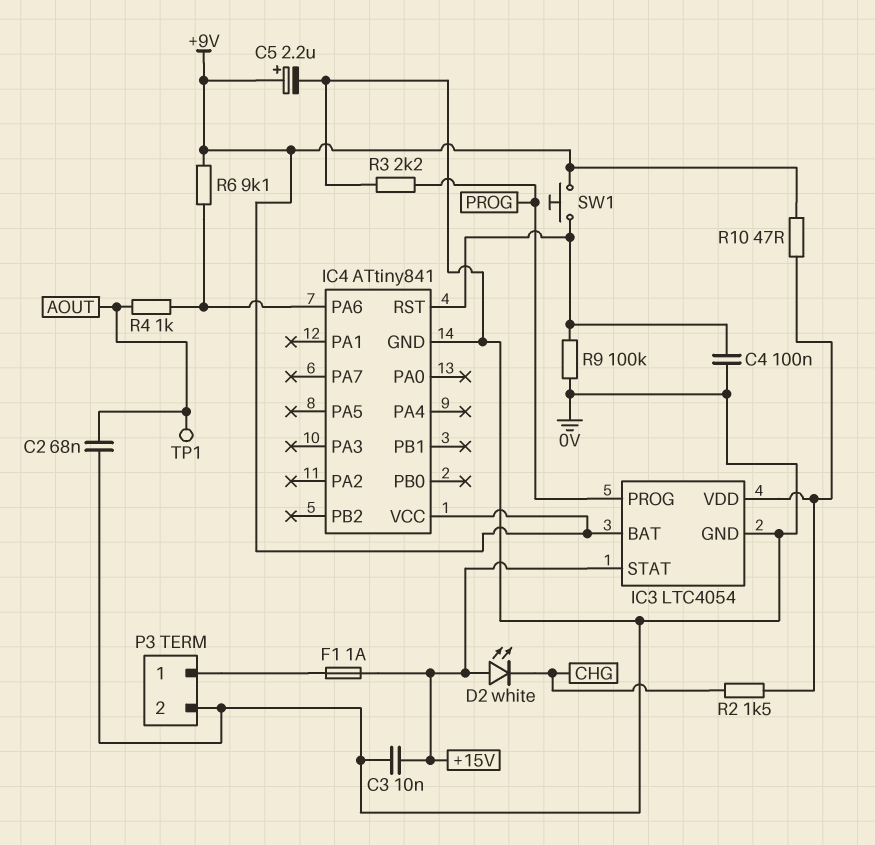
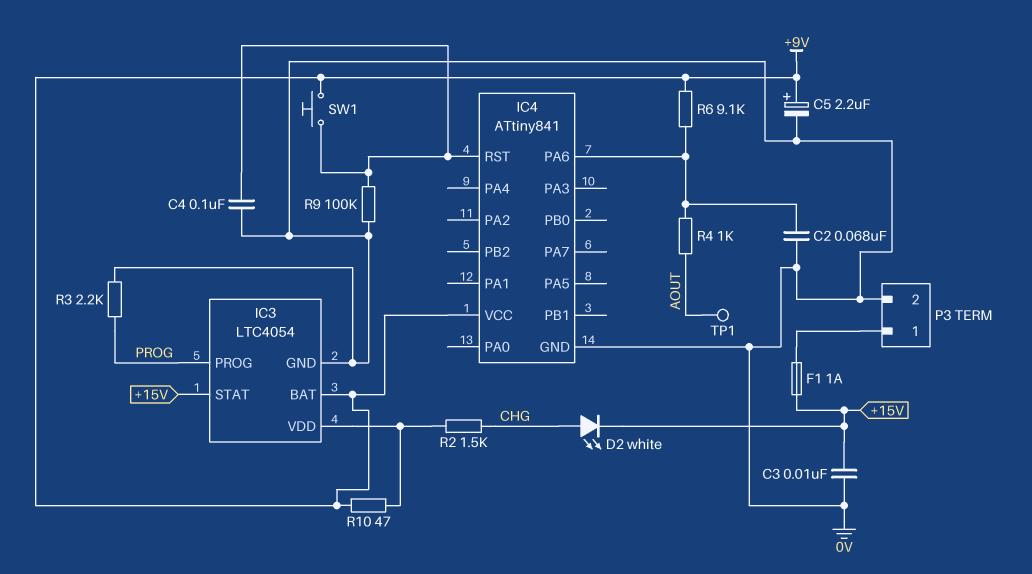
C2: 68nF (0V, AOUT) -> 68nF (0V, IC4/PA6)
D2: LED white (A +15V, K CHG) -> LED white (A CHG, K +15V)

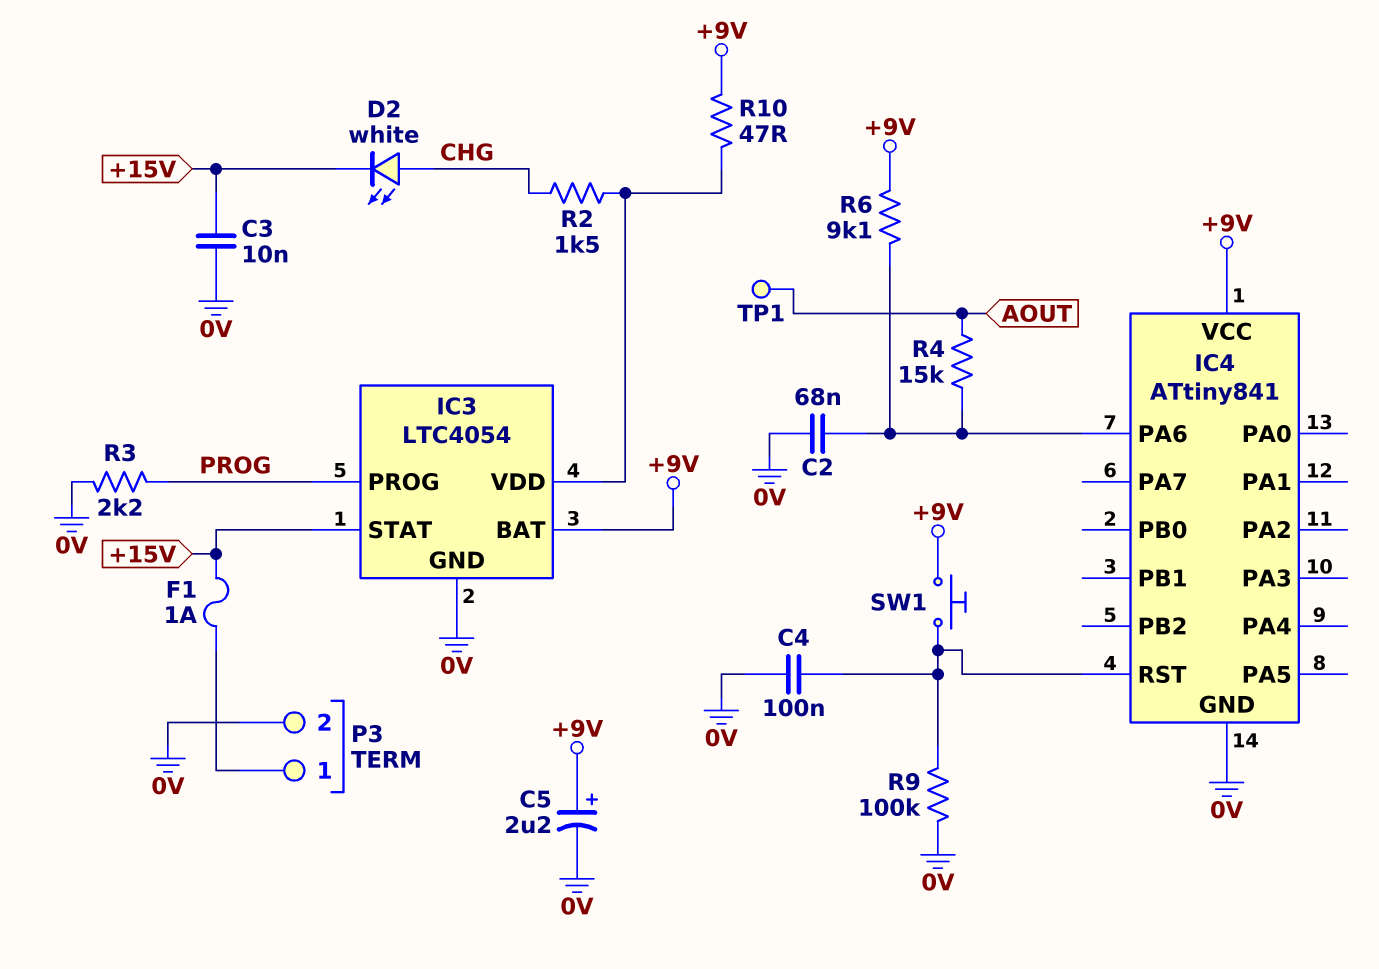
R4: 1k (AOUT, IC4/PA6) -> 15k (AOUT, IC4/PA6)

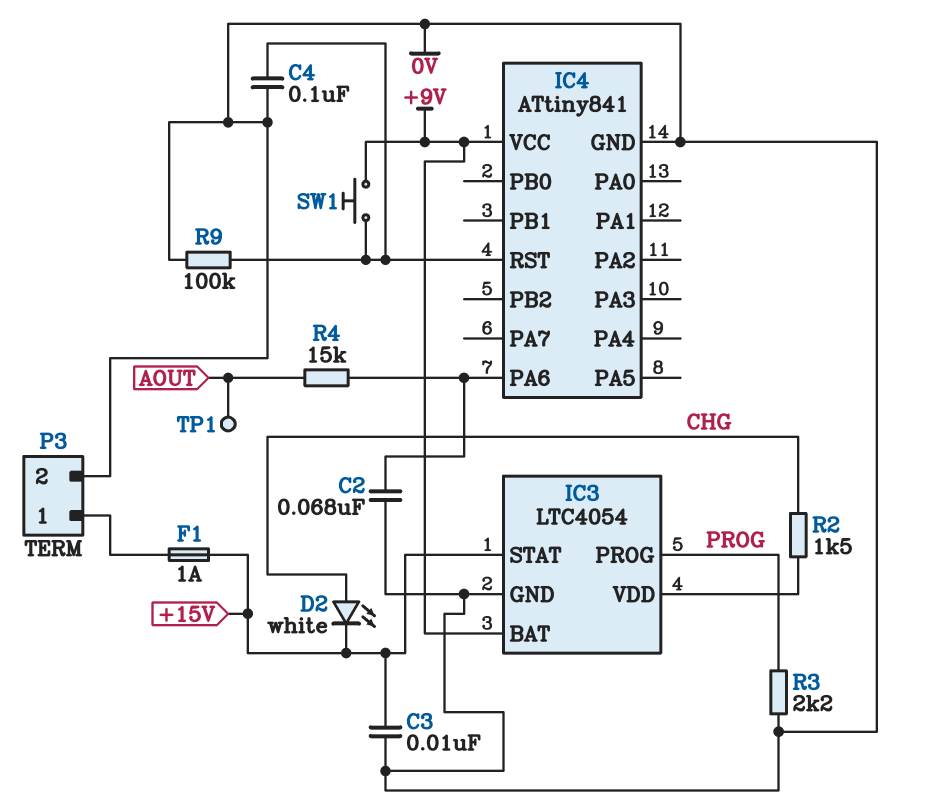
C5: 2.2uF (plus +9V, minus 0V) -> none
R6: 9.1k (+9V, IC4/PA6) -> none
R10: 47 (+9V, IC3/VDD) -> none

